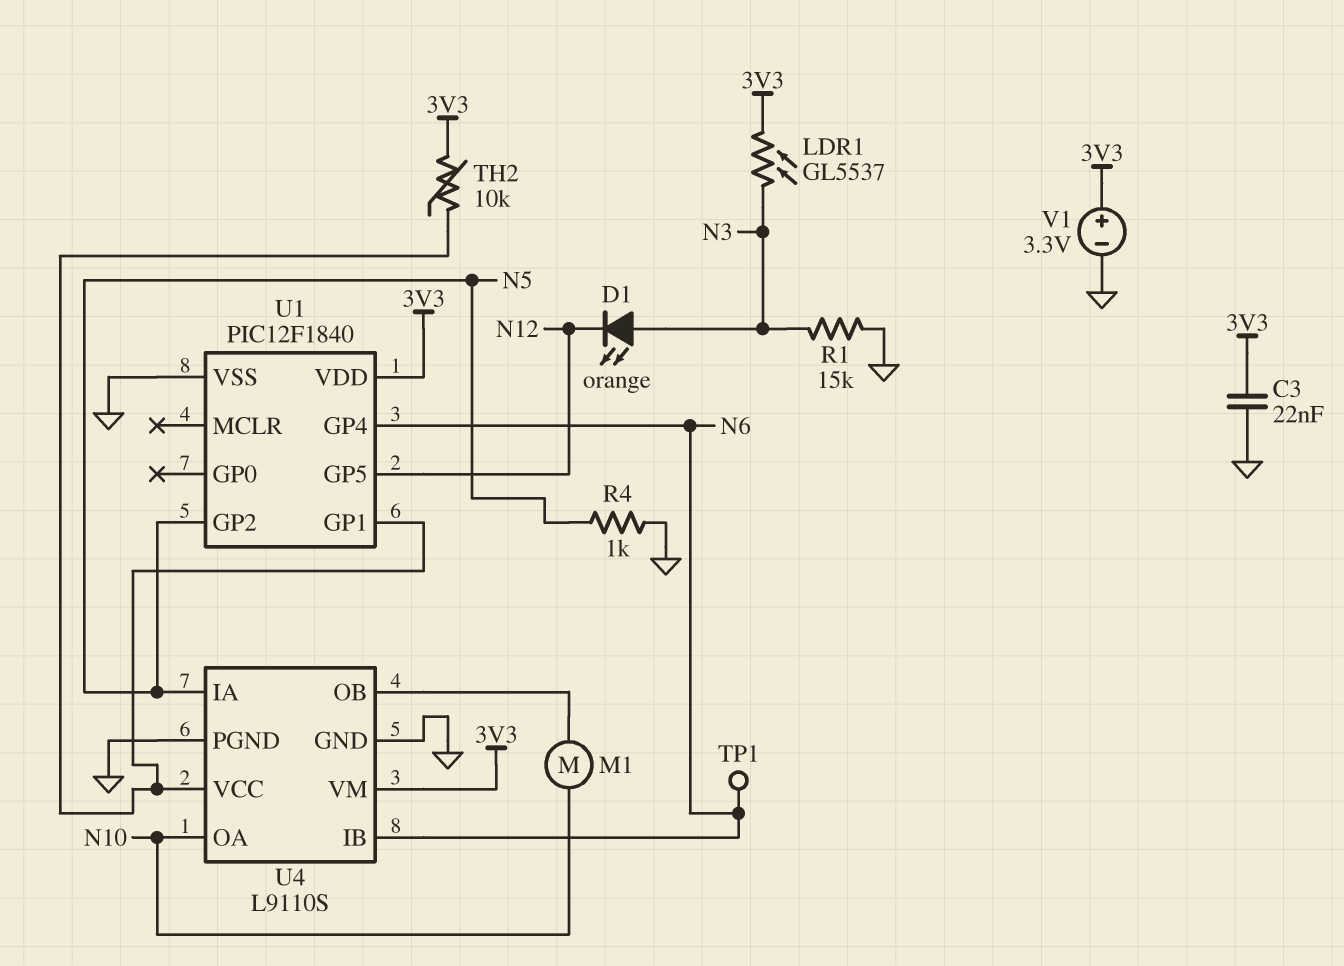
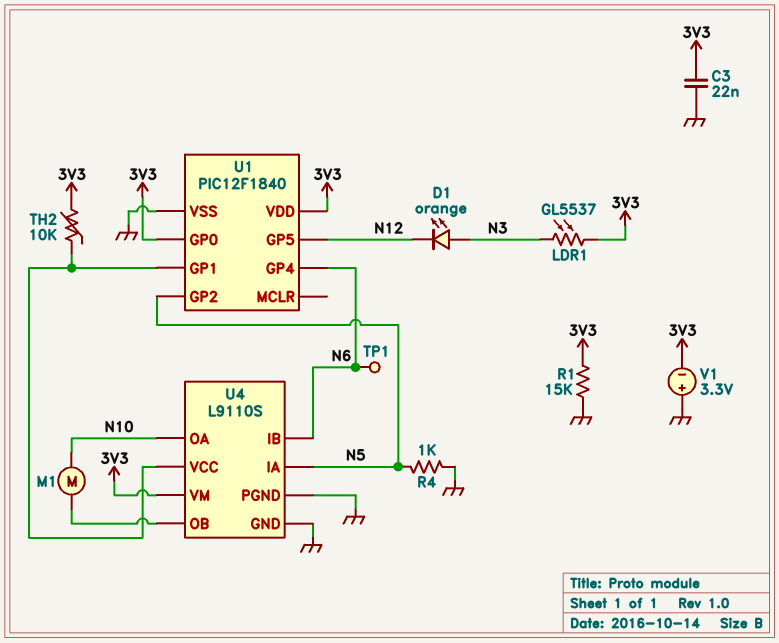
R1: 15k (GND, N3) -> 15k (3V3, GND)
U1 pin GP0: none -> 3V3
V1: 3.3V (plus 3V3, minus GND) -> 3.3V (plus GND, minus 3V3)

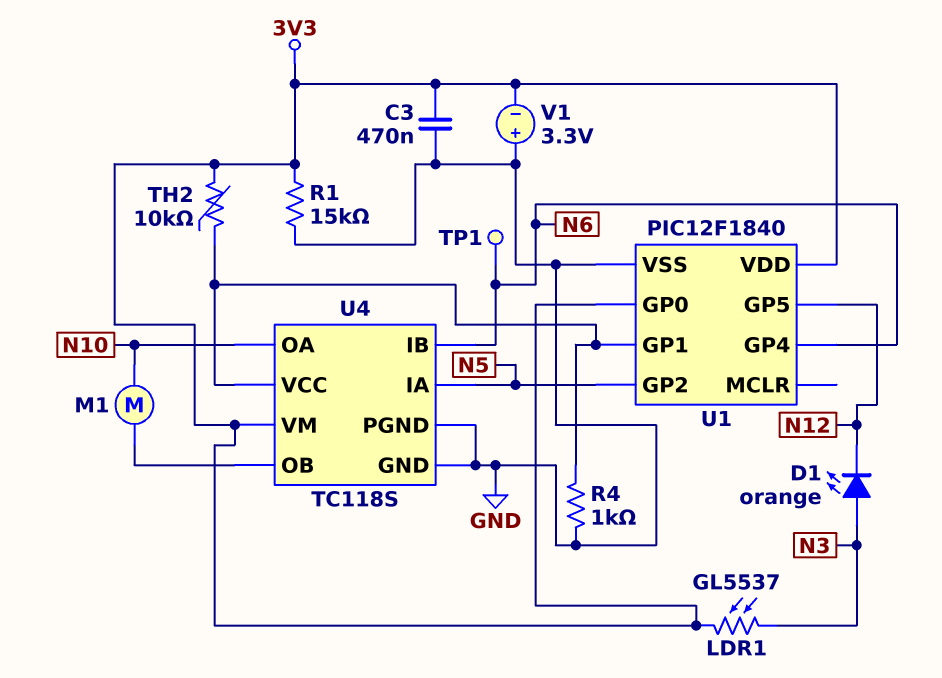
C3: 22nF (3V3, GND) -> 470nF (3V3, GND)
R4: 1k (GND, N5) -> 1k (GND, U1/GP1)
U4: L9110S -> TC118S

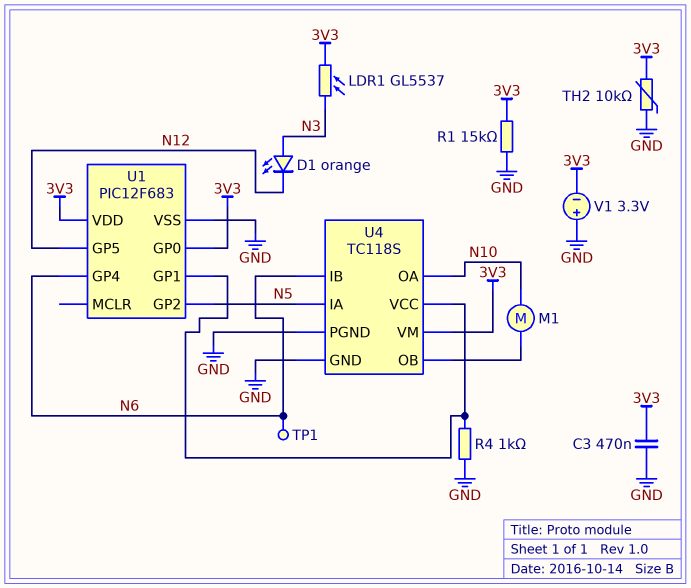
TH2: 10k (3V3, U1/GP1) -> 10k (3V3, GND)
U1: PIC12F1840 -> PIC12F683

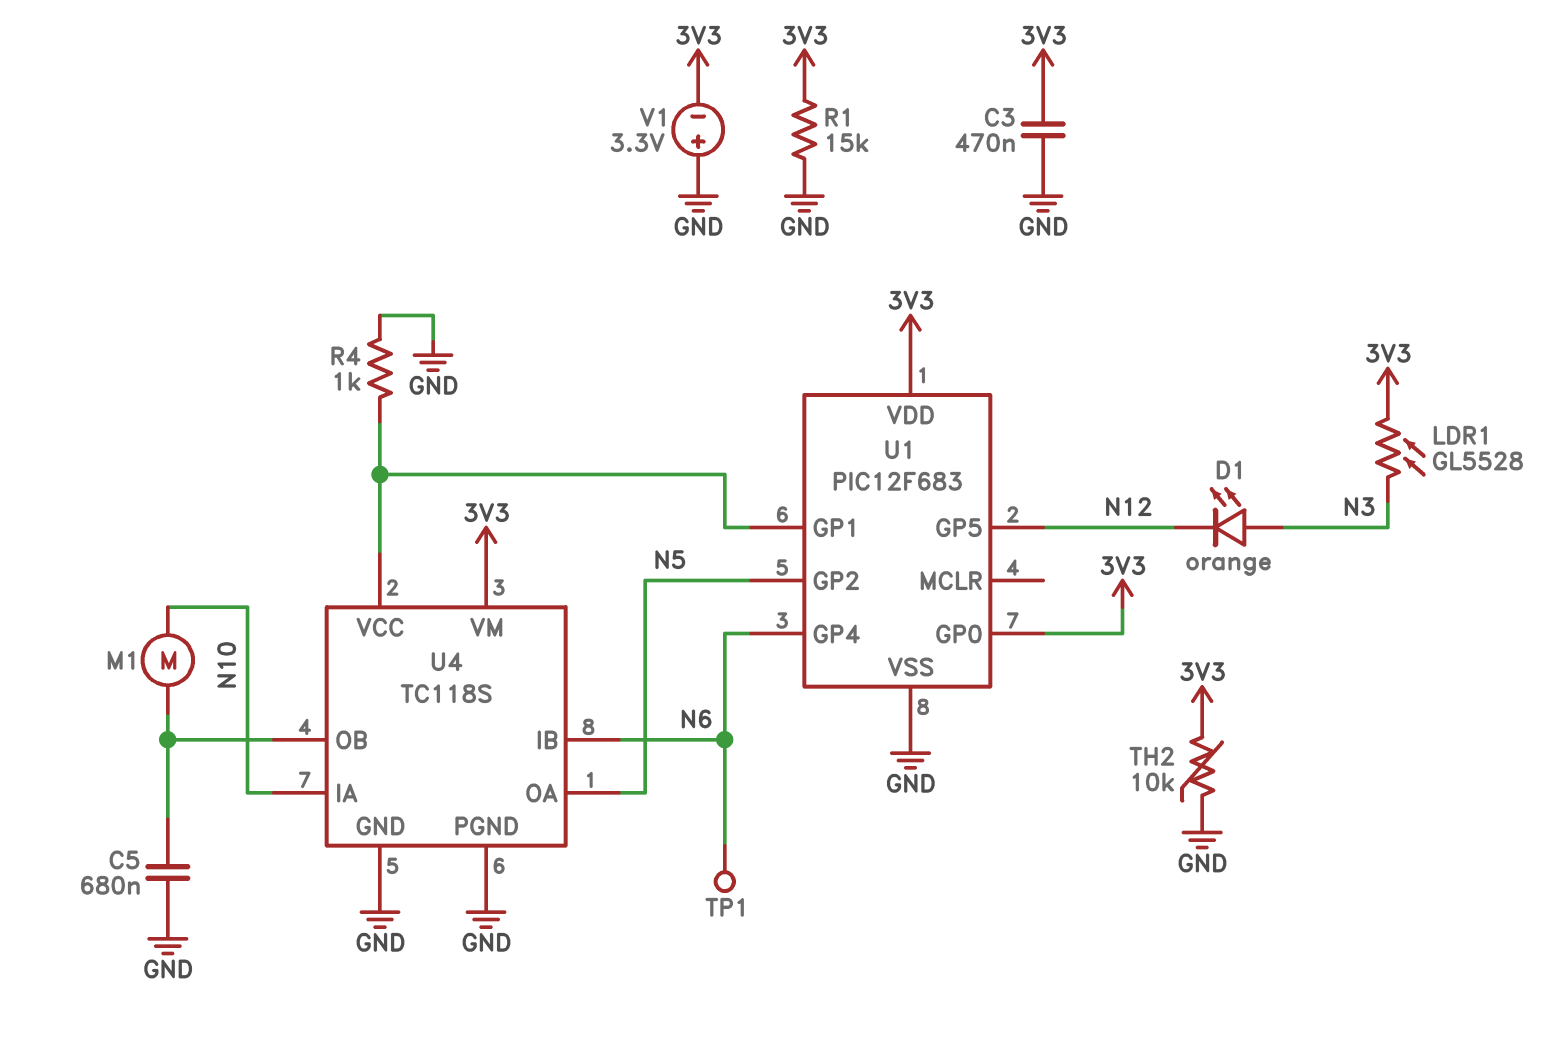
C5: none -> 680nF (GND, U4/OB)
LDR1: GL5537 (3V3, N3) -> GL5528 (3V3, N3)
U4 pin IA: N5 -> N10
U4 pin OA: N10 -> N5

